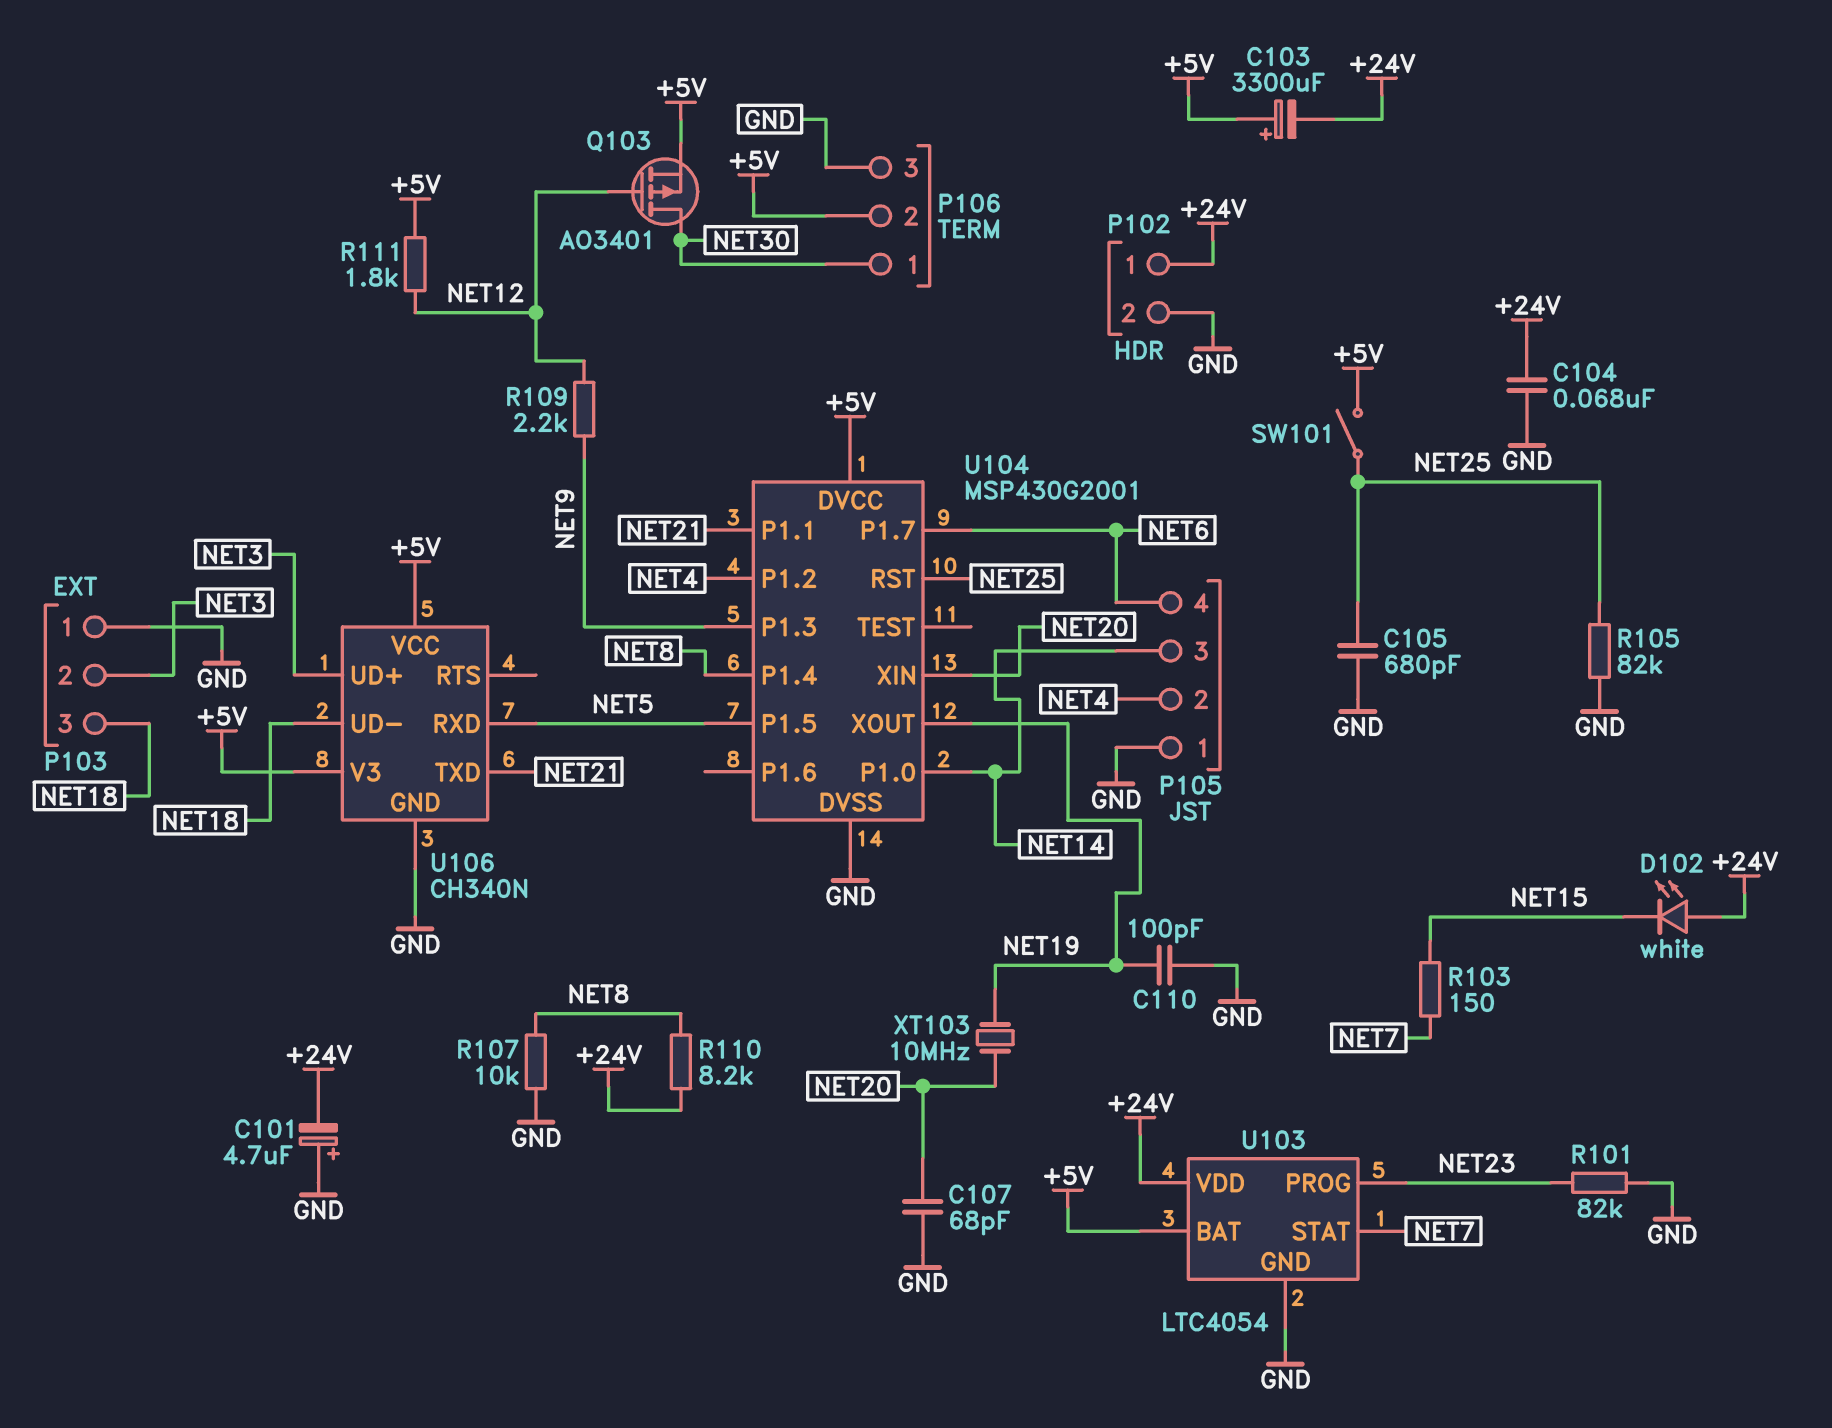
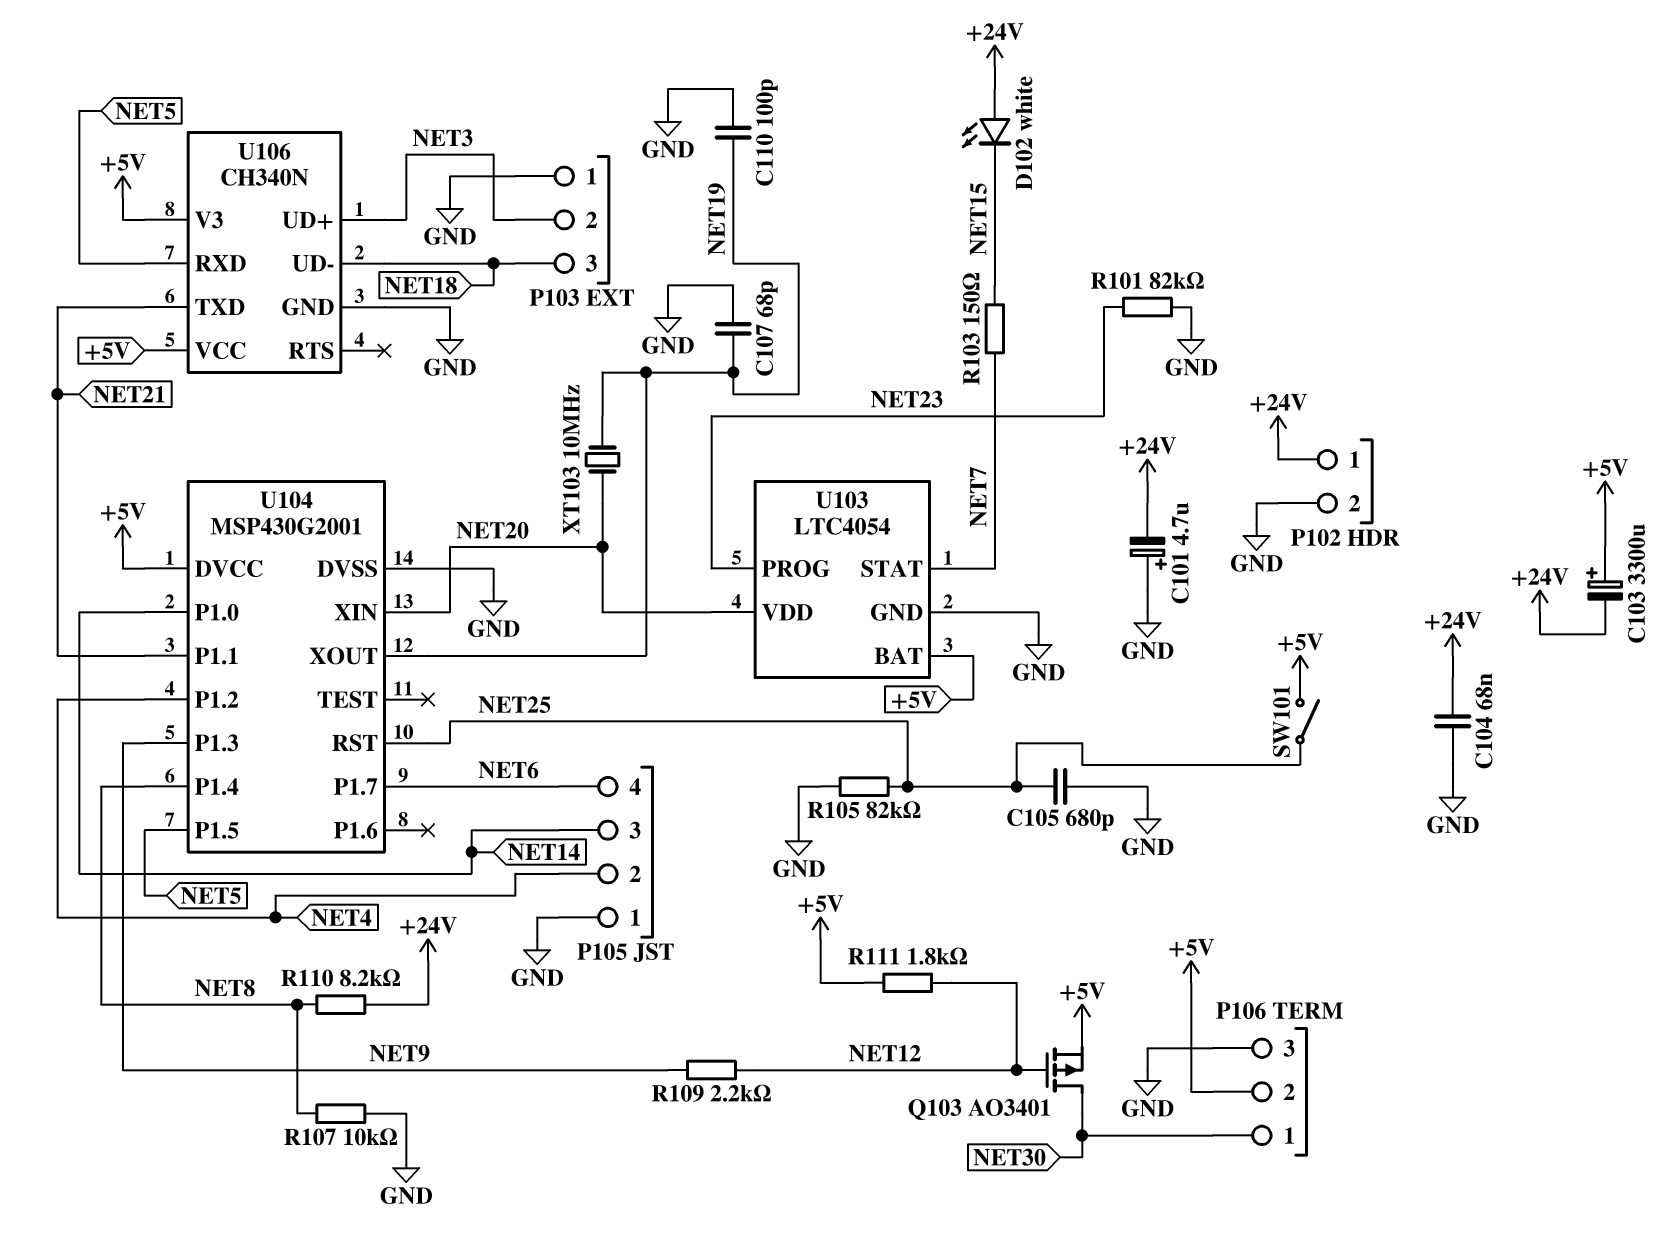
C107: 68pF (GND, NET20) -> 68pF (GND, NET19)
U103 pin VDD: +24V -> NET20

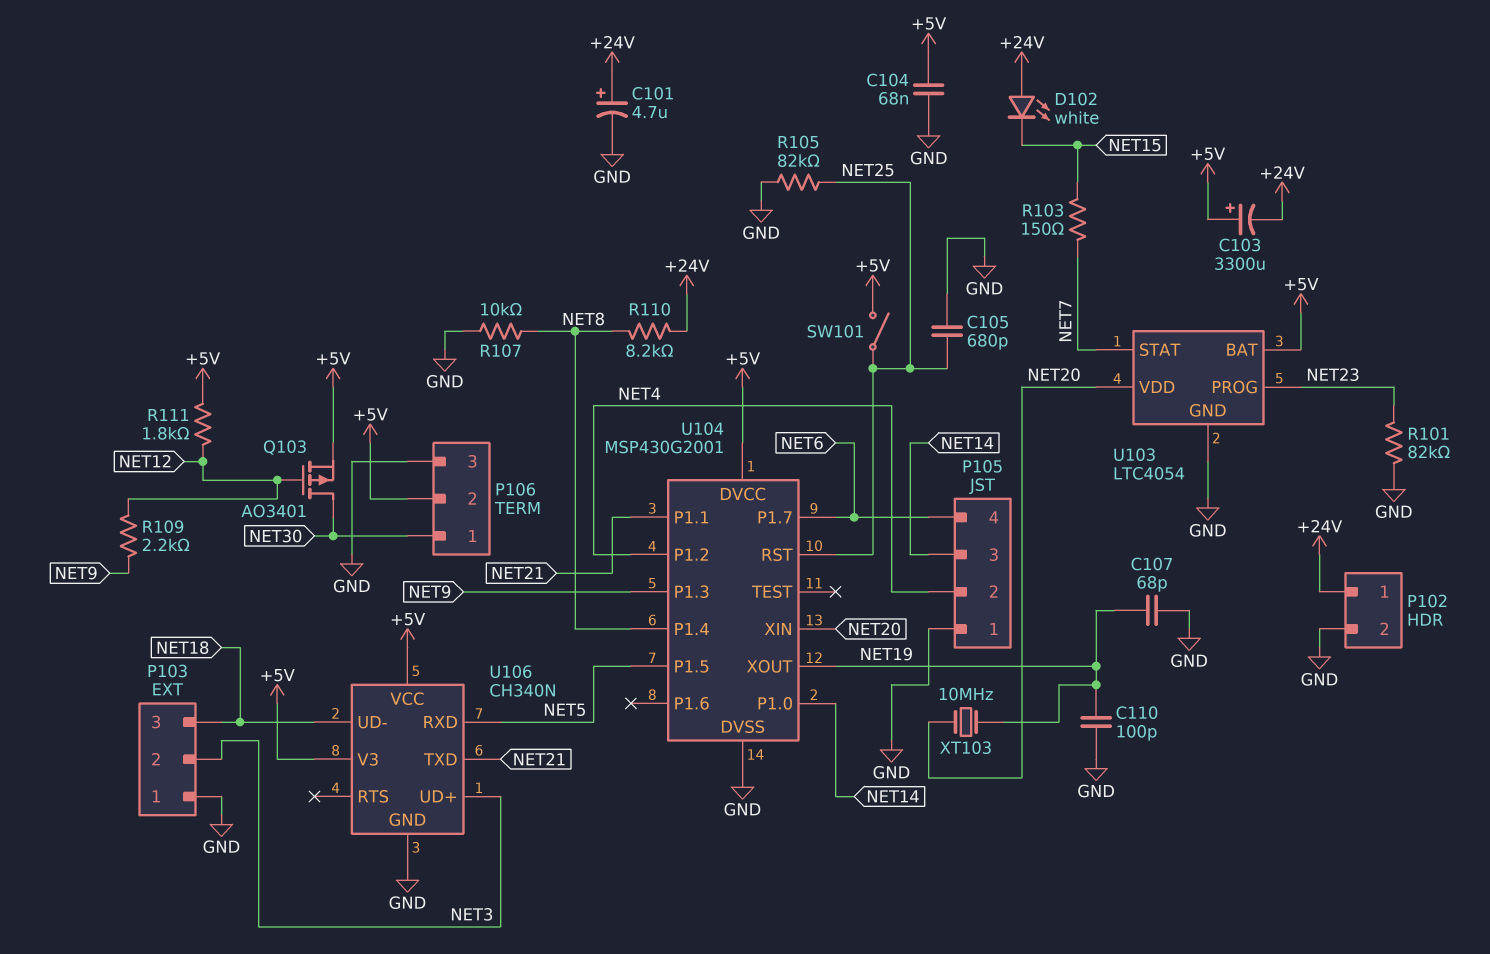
C101: 4.7uF (plus GND, minus +24V) -> 4.7uF (plus +24V, minus GND)
C104: 68nF (+24V, GND) -> 68nF (+5V, GND)

